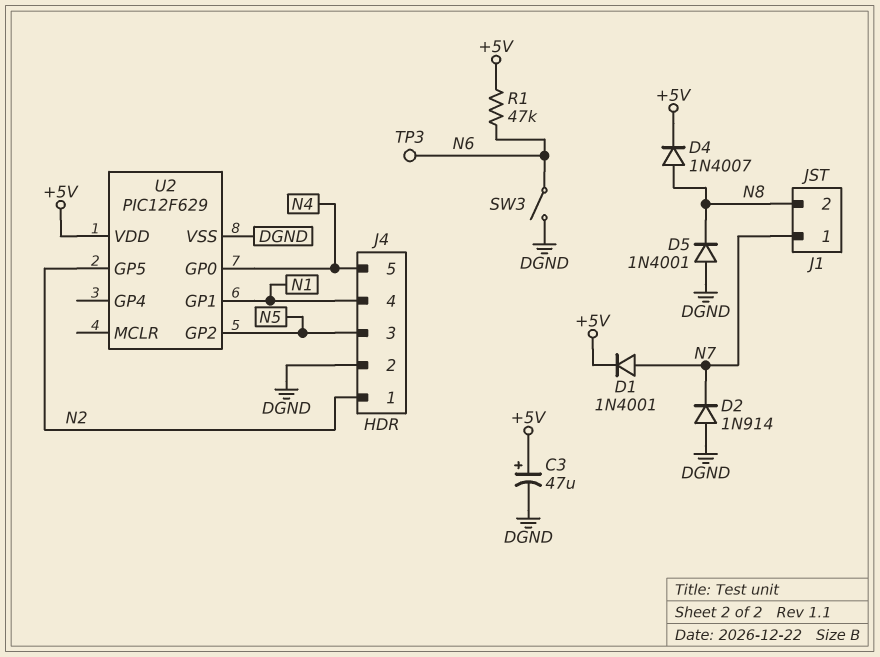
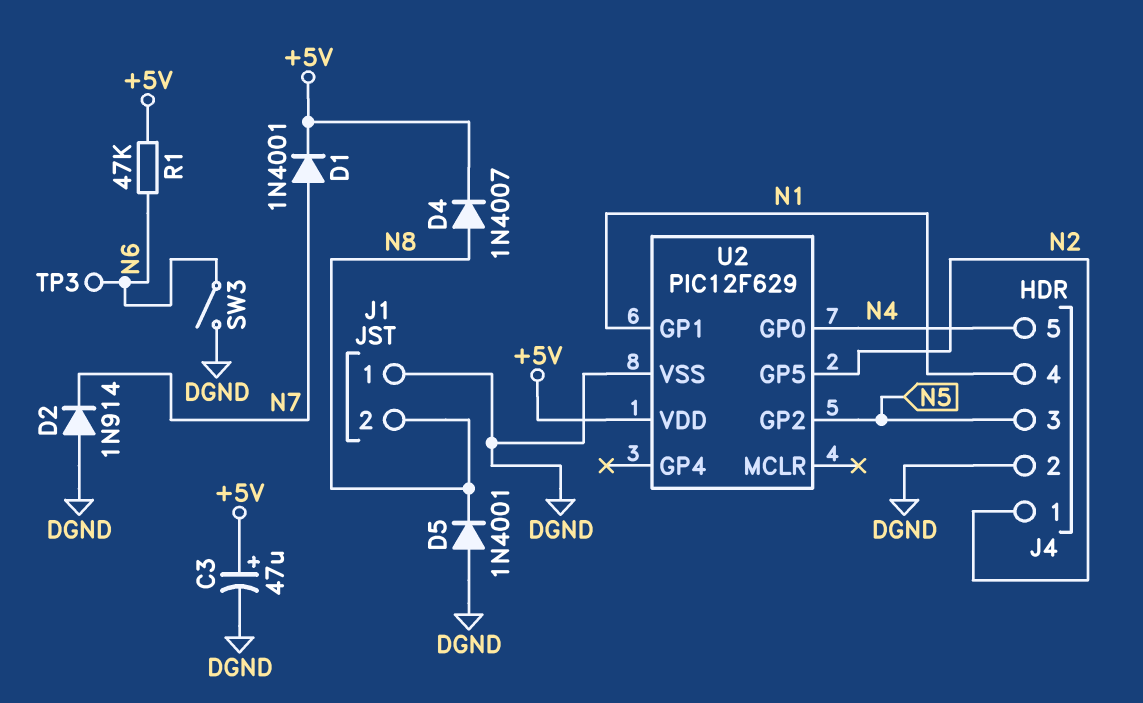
J1 pin 1: N7 -> DGND

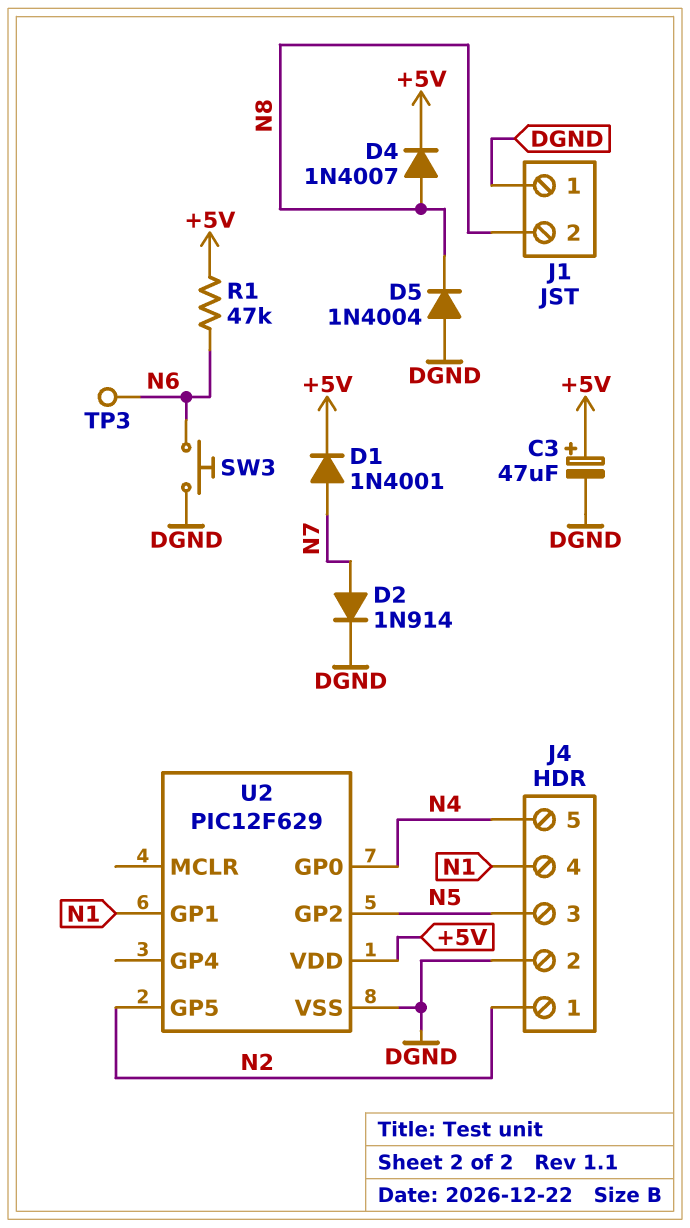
D2: diode 1N914 (A DGND, K N7) -> diode 1N914 (A N7, K DGND)
D5: diode 1N4001 (A DGND, K N8) -> diode 1N4004 (A DGND, K N8)
SW3: switch (DGND, N6) -> button (DGND, N6)

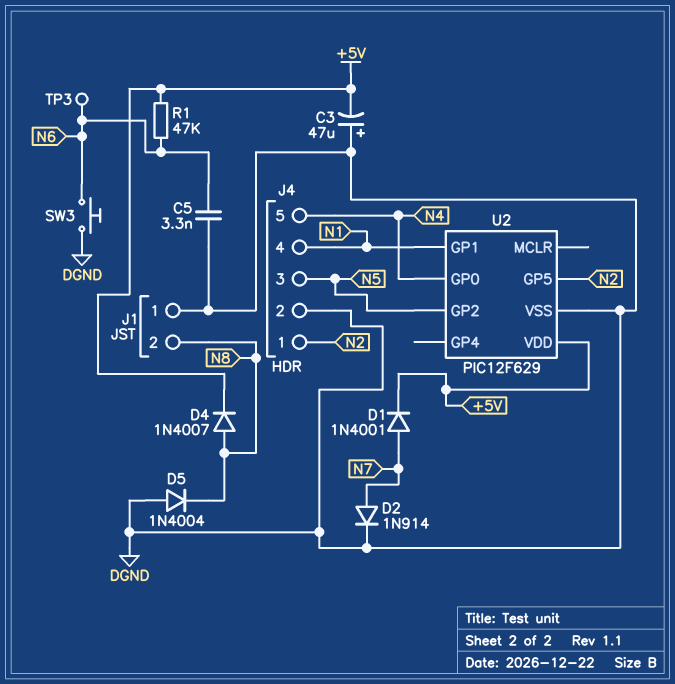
C3: 47uF (plus +5V, minus DGND) -> 47uF (plus DGND, minus +5V)
C5: none -> 3.3nF (DGND, N6)

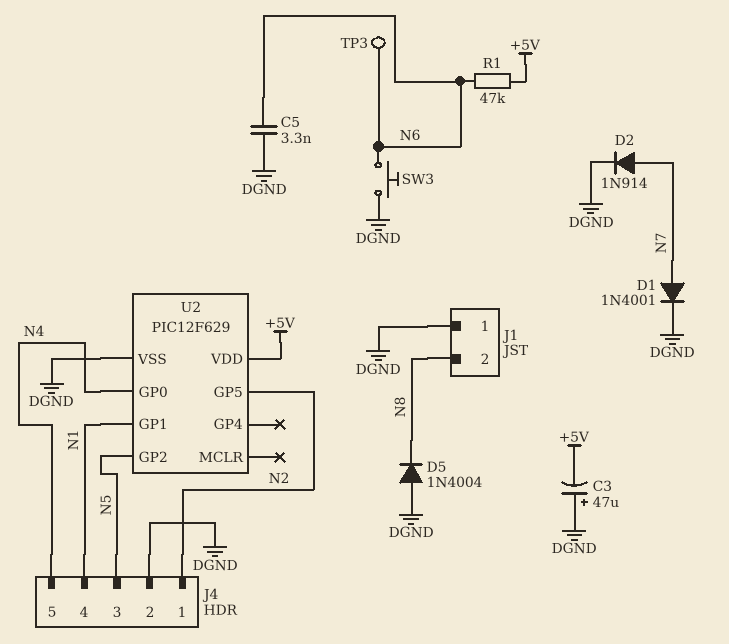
D1: diode 1N4001 (A N7, K +5V) -> diode 1N4001 (A N7, K DGND)
D4: diode 1N4007 (A N8, K +5V) -> none

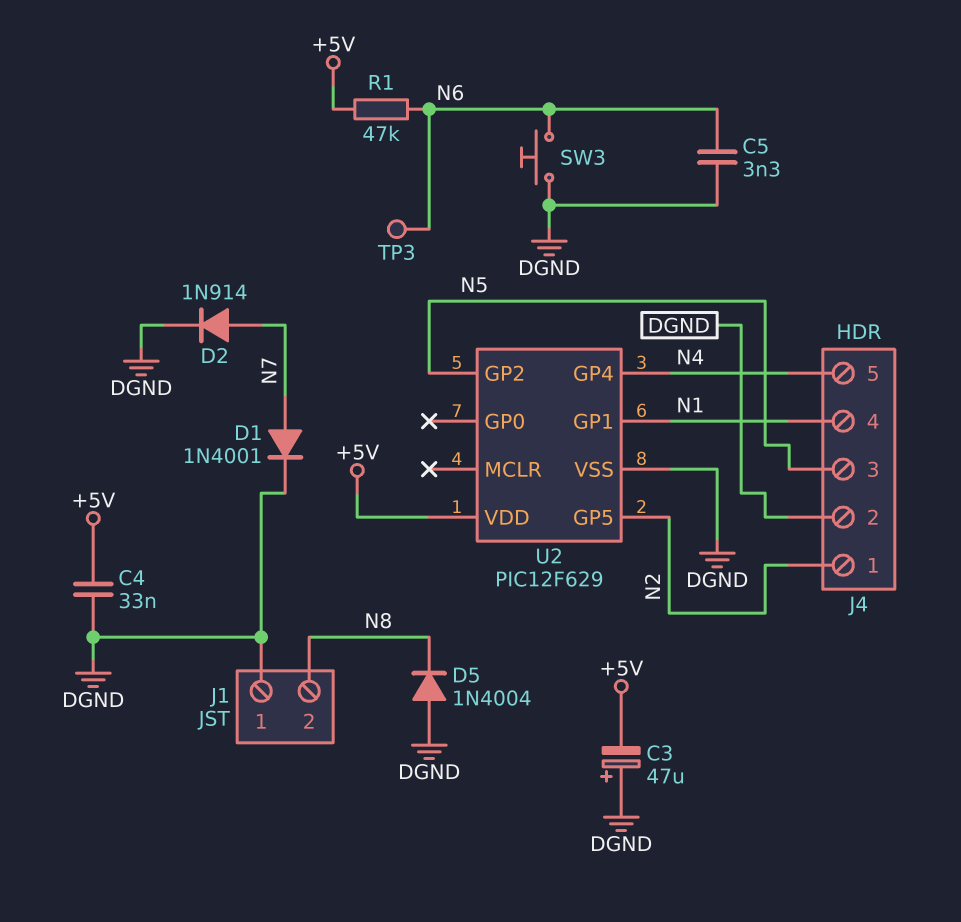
C4: none -> 33nF (+5V, DGND)
U2 pin GP0: N4 -> none
U2 pin GP4: none -> N4

